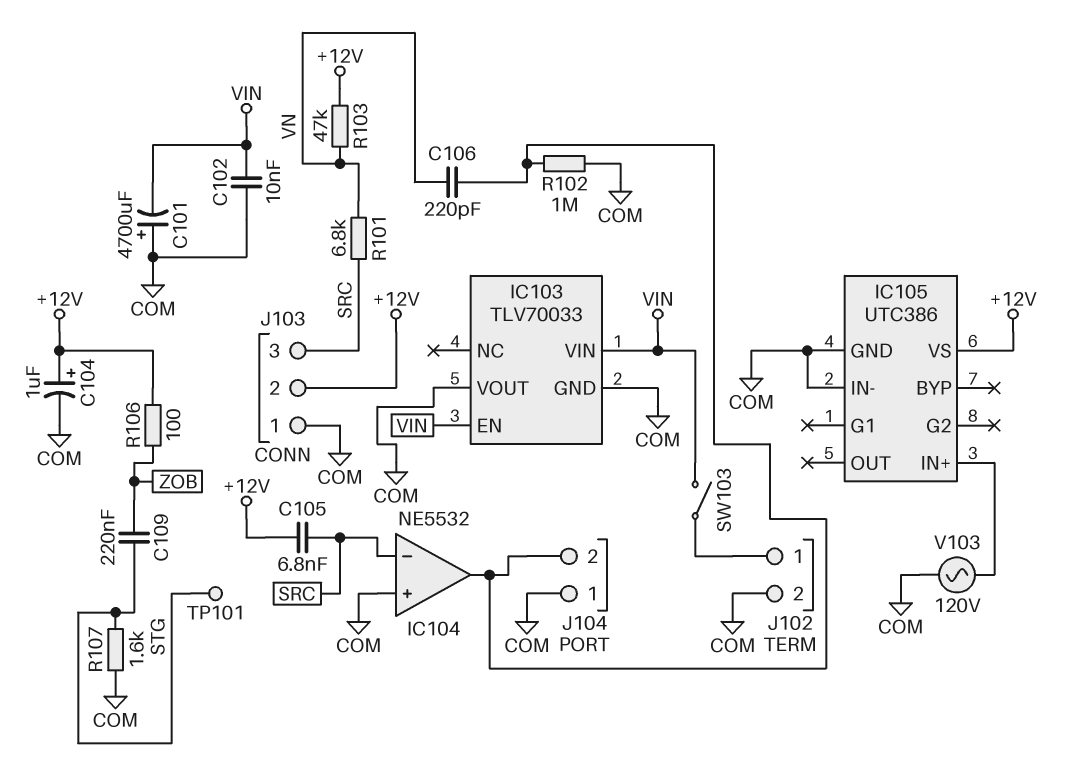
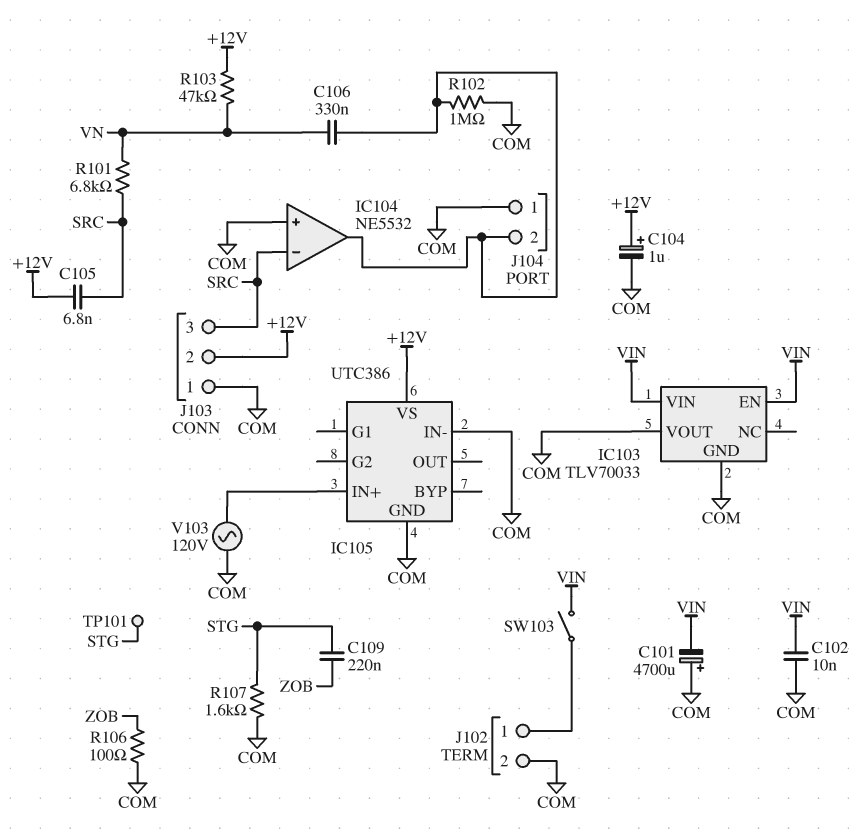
C106: 220pF (IC104/out, VN) -> 330nF (IC104/out, VN)
R106: 100 (+12V, ZOB) -> 100 (COM, ZOB)

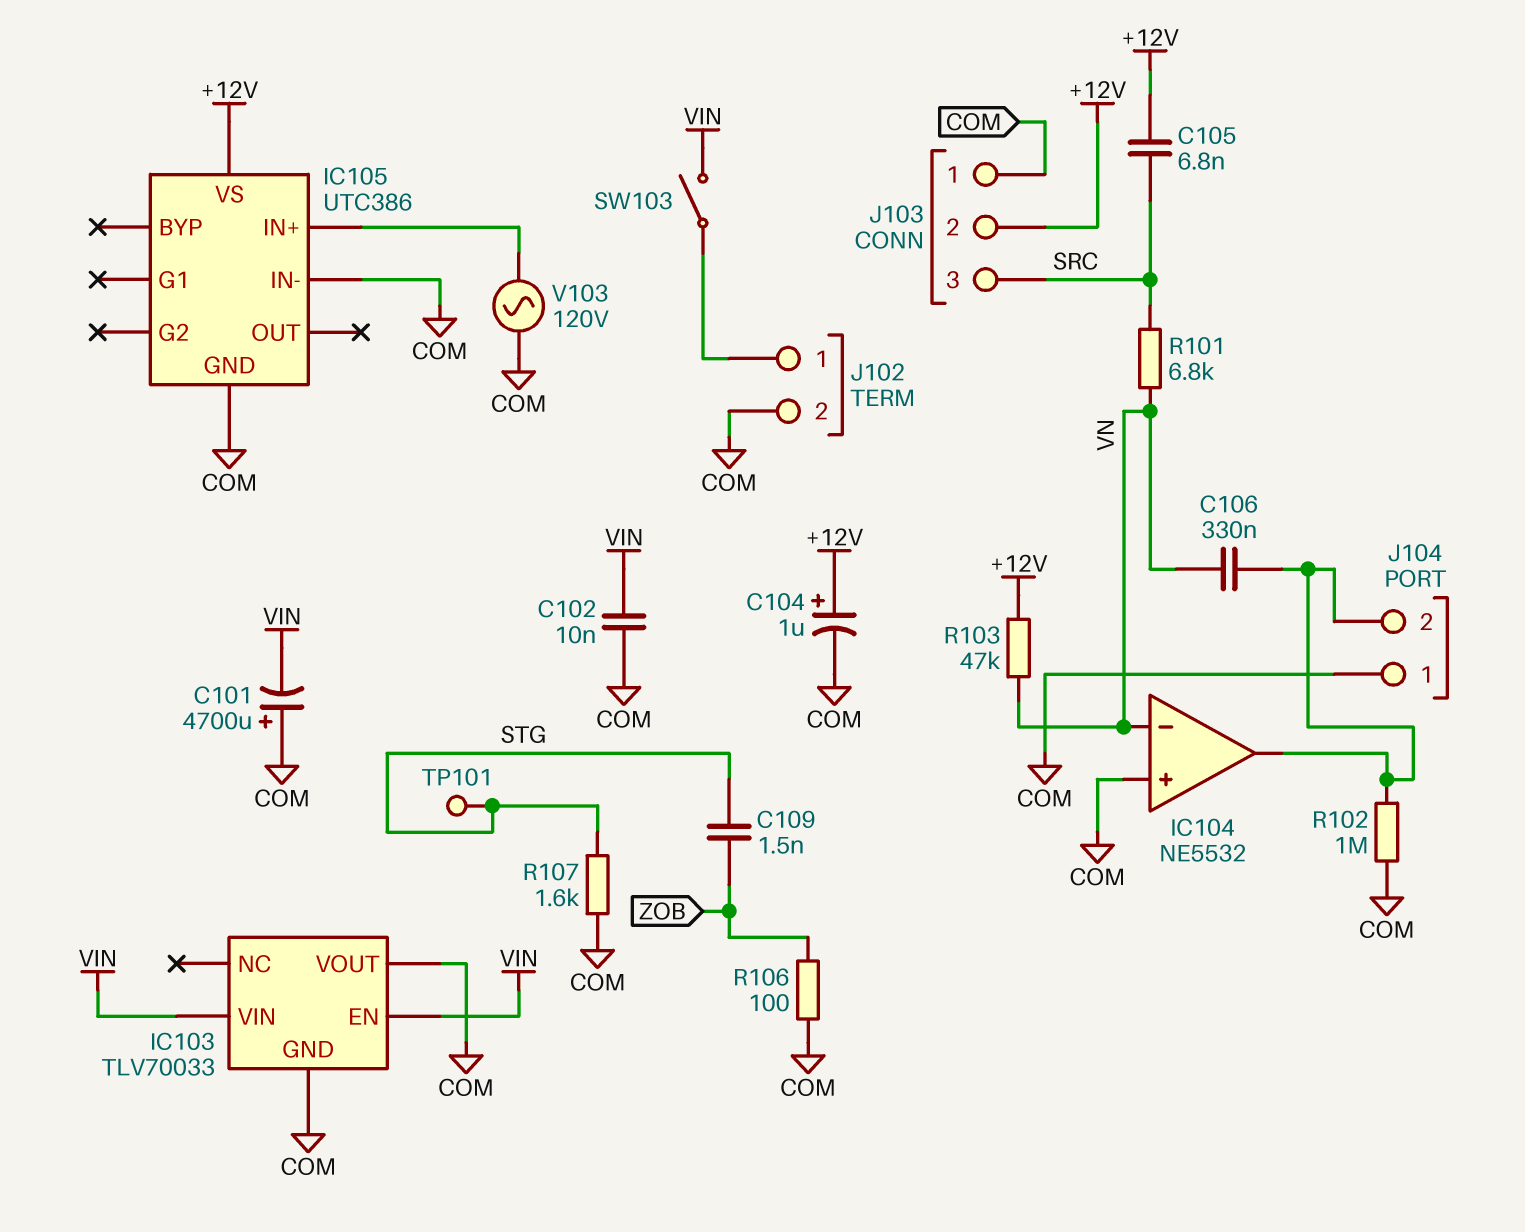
C109: 220nF (STG, ZOB) -> 1.5nF (STG, ZOB)
IC104 pin in-: SRC -> VN

